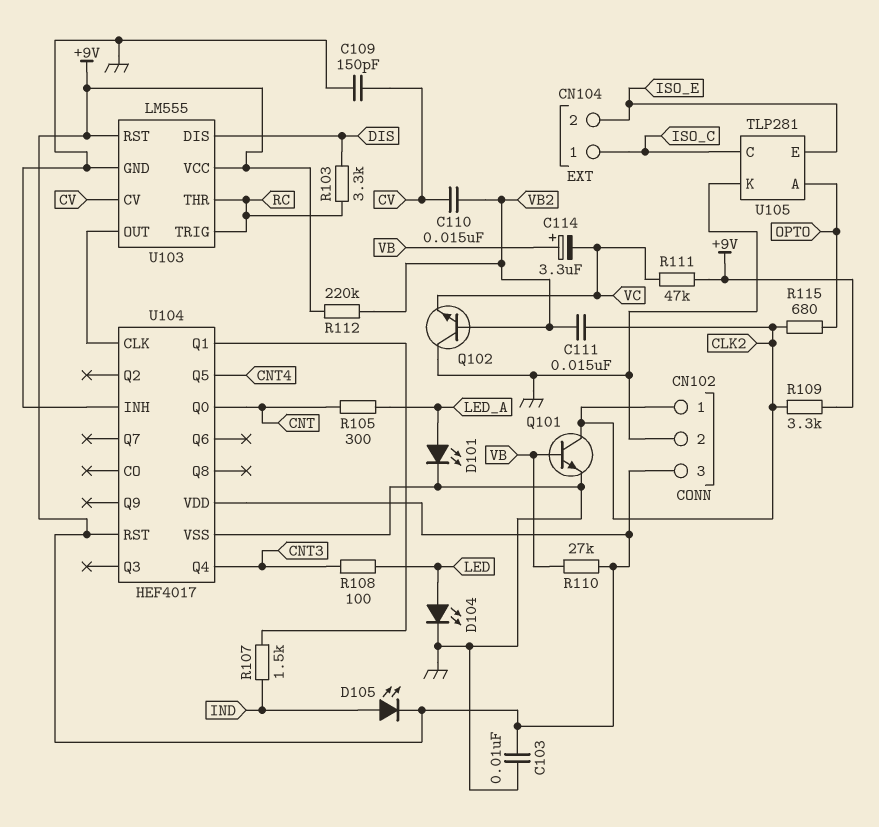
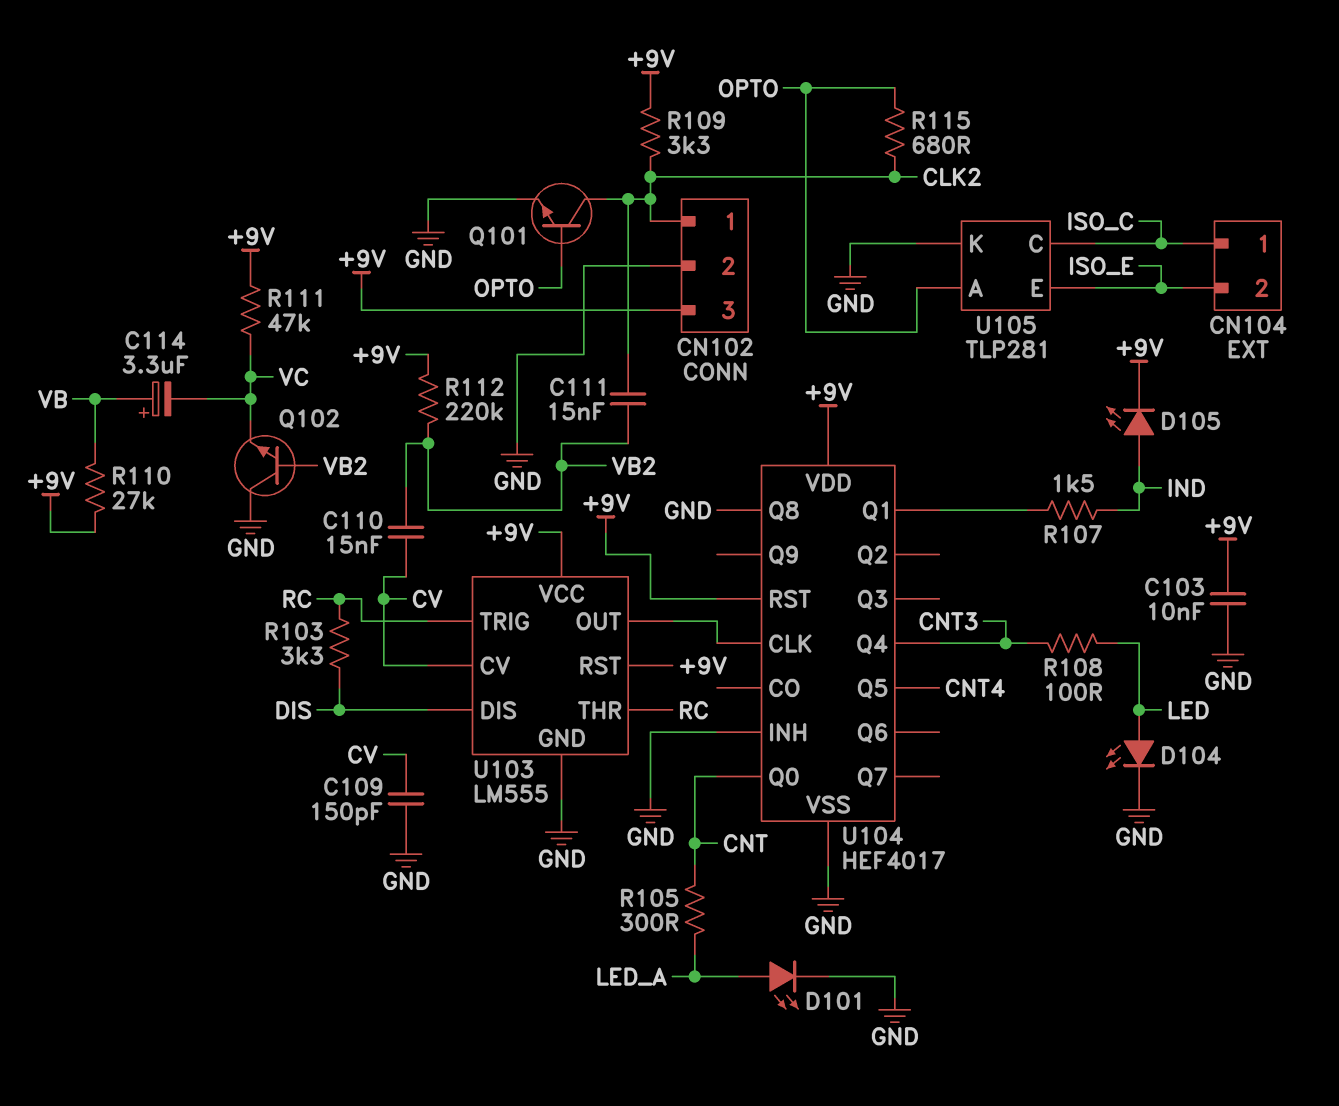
Q101: NPN (B VB, C CLK2, E GND) -> NPN (B OPTO, C CLK2, E GND)
U104 pin Q8: none -> GND

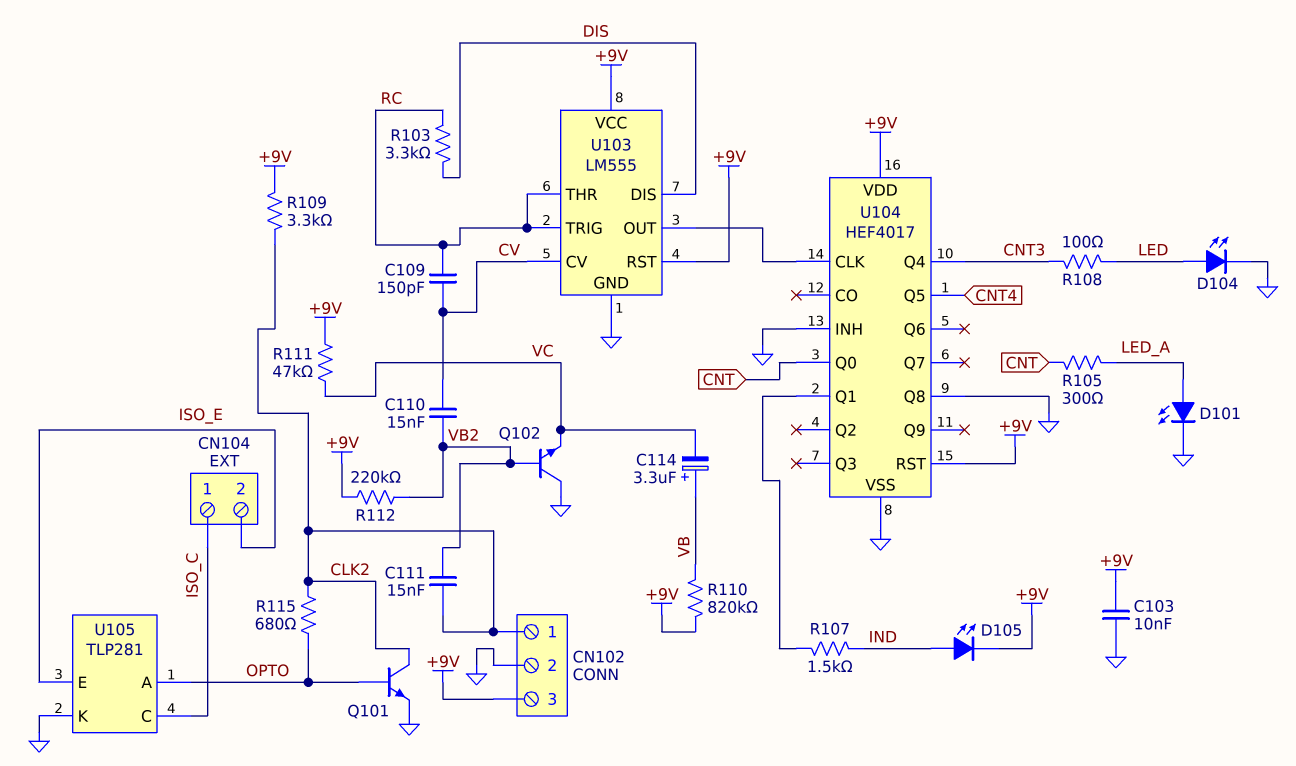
C109: 150pF (CV, GND) -> 150pF (CV, RC)
R110: 27k (+9V, VB) -> 820k (+9V, VB)

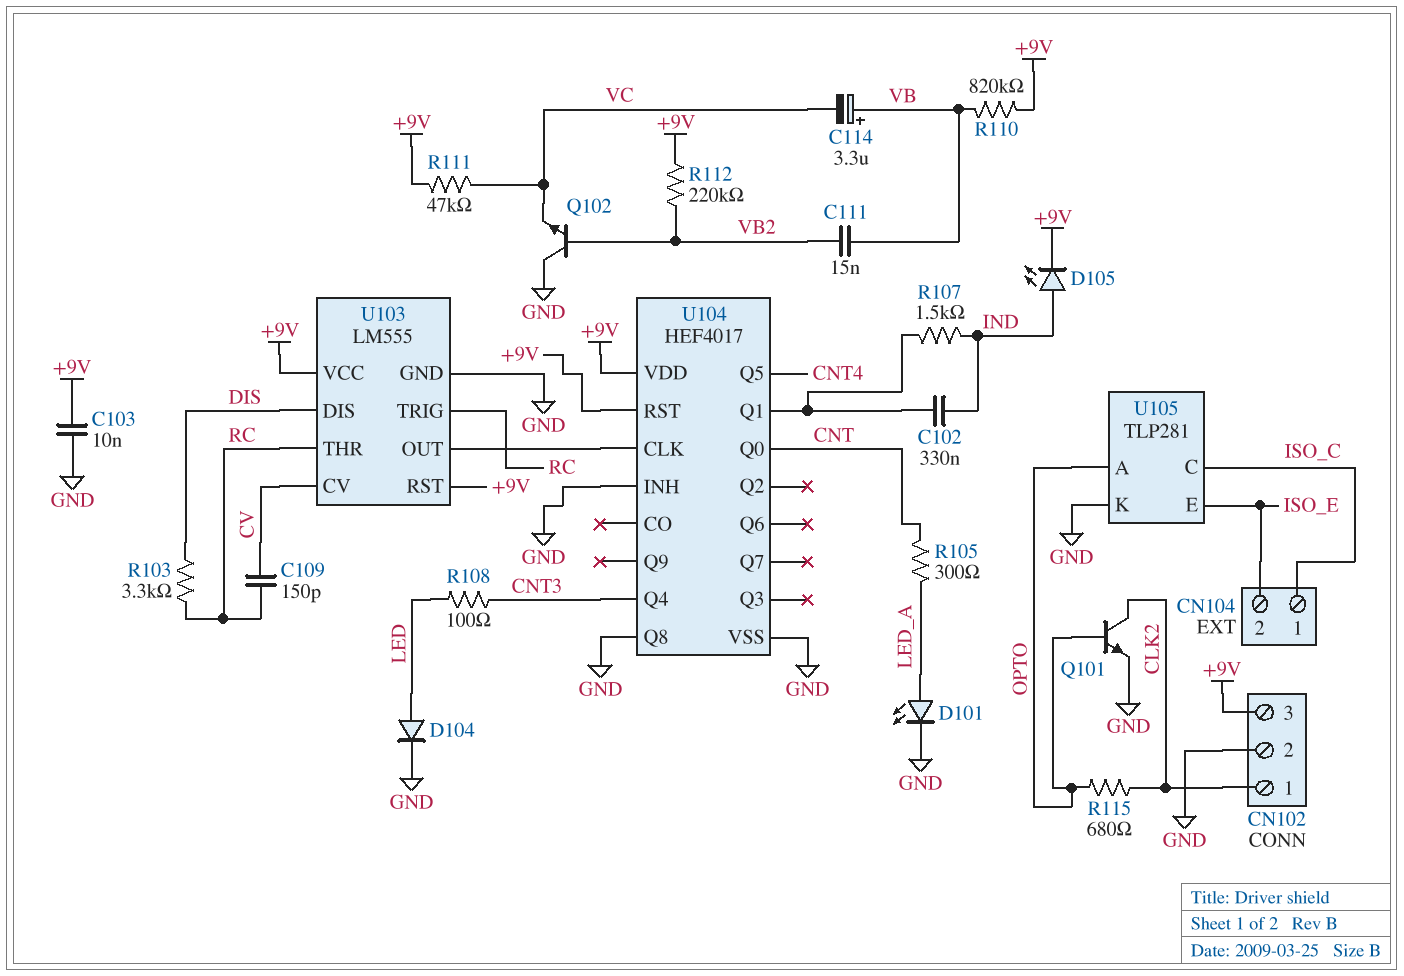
C102: none -> 330nF (IND, U104/Q1)
C110: 15nF (CV, VB2) -> none
C111: 15nF (CLK2, VB2) -> 15nF (VB, VB2)
D104: LED (A LED, K GND) -> diode (A LED, K GND)
R109: 3.3k (+9V, CLK2) -> none

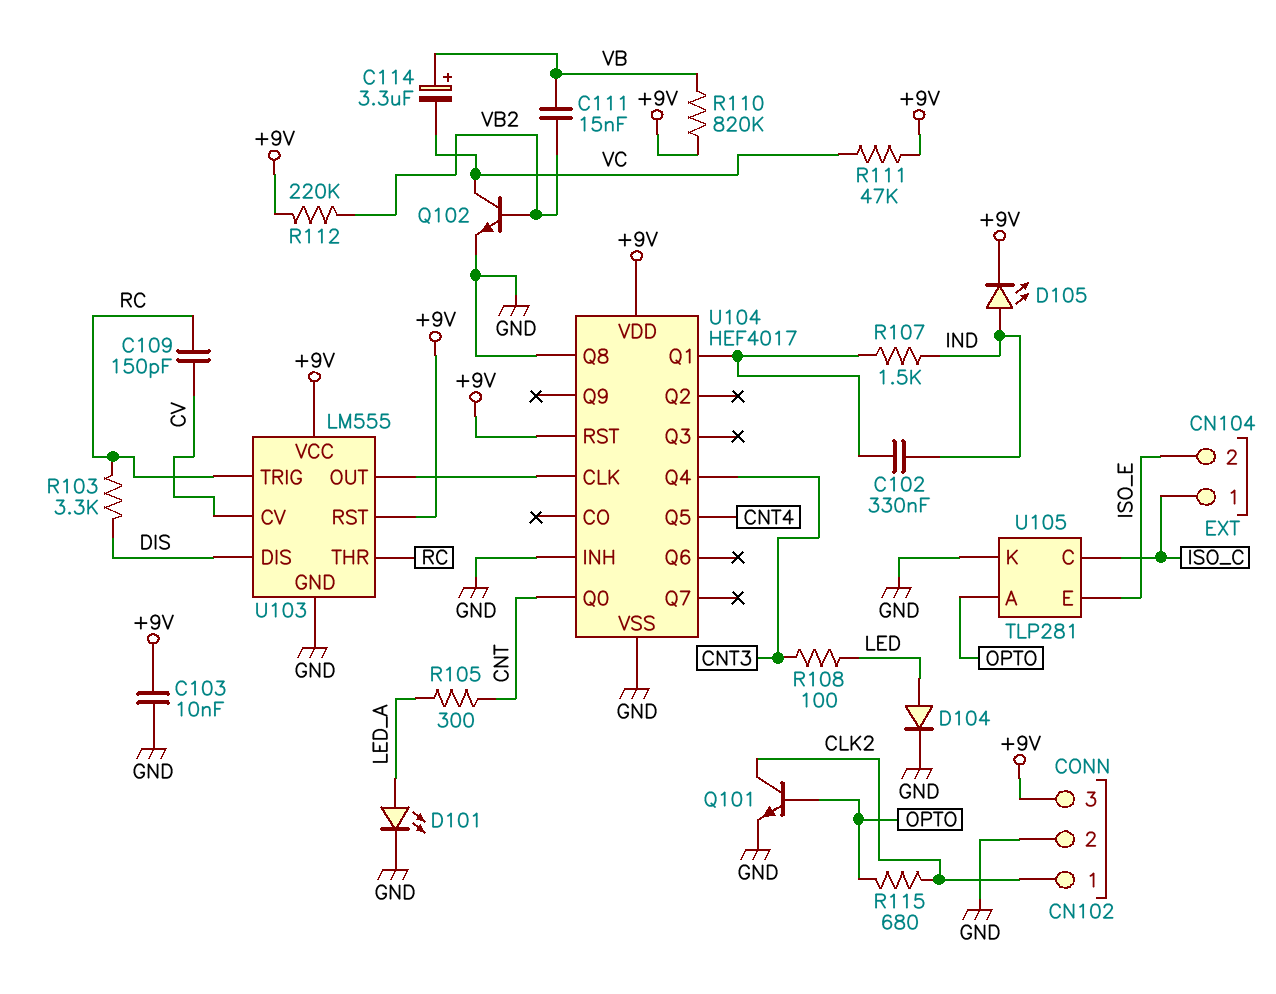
Q102: NPN (B VB2, C GND, E VC) -> NPN (B VB2, C VC, E GND)

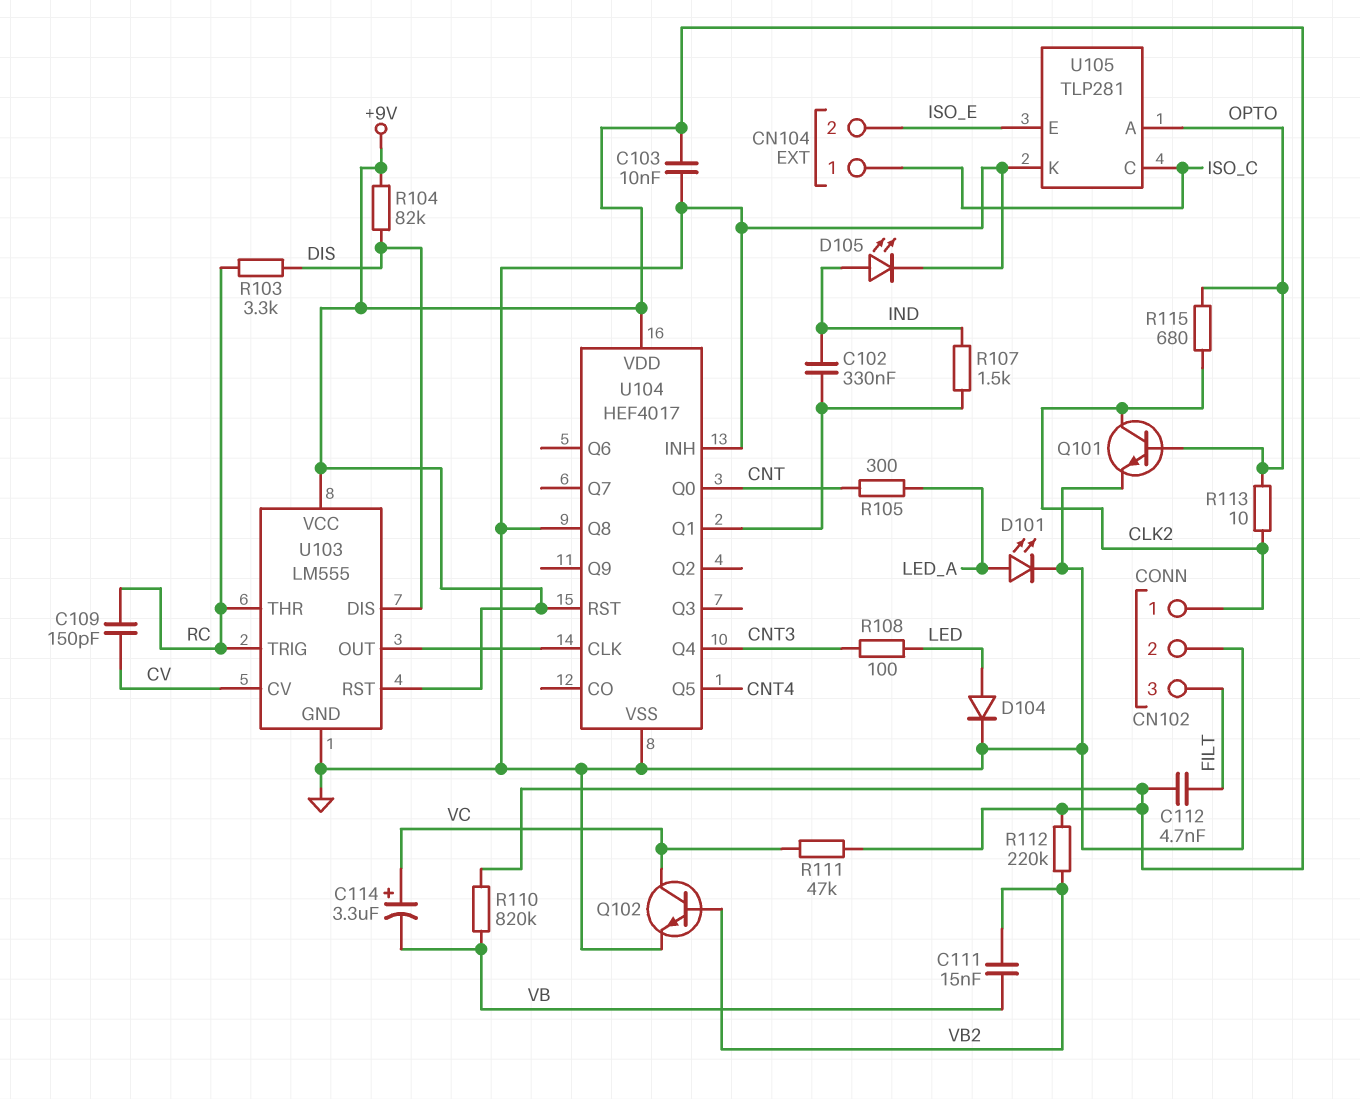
C112: none -> 4.7nF (+9V, FILT)
C114: 3.3uF (plus VB, minus VC) -> 3.3uF (plus VC, minus VB)
CN102 pin 3: +9V -> FILT
D105: LED (A IND, K +9V) -> LED (A IND, K GND)
R104: none -> 82k (+9V, DIS)
R113: none -> 10 (CLK2, OPTO)

